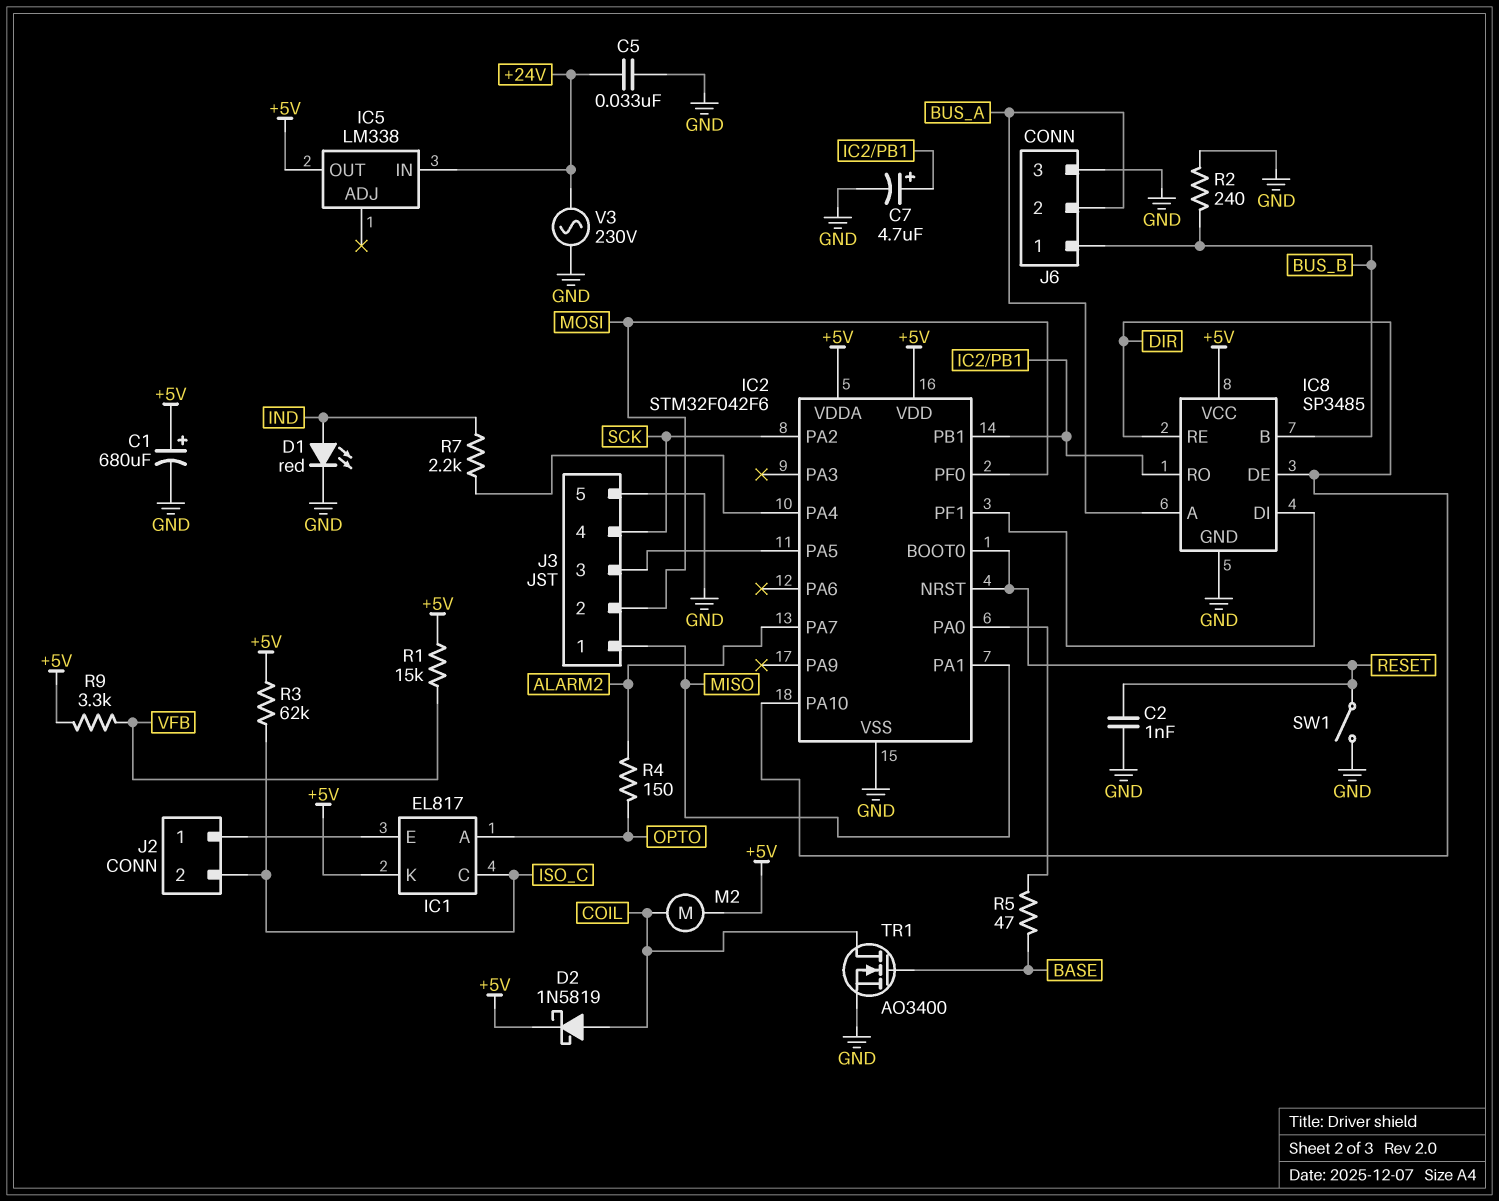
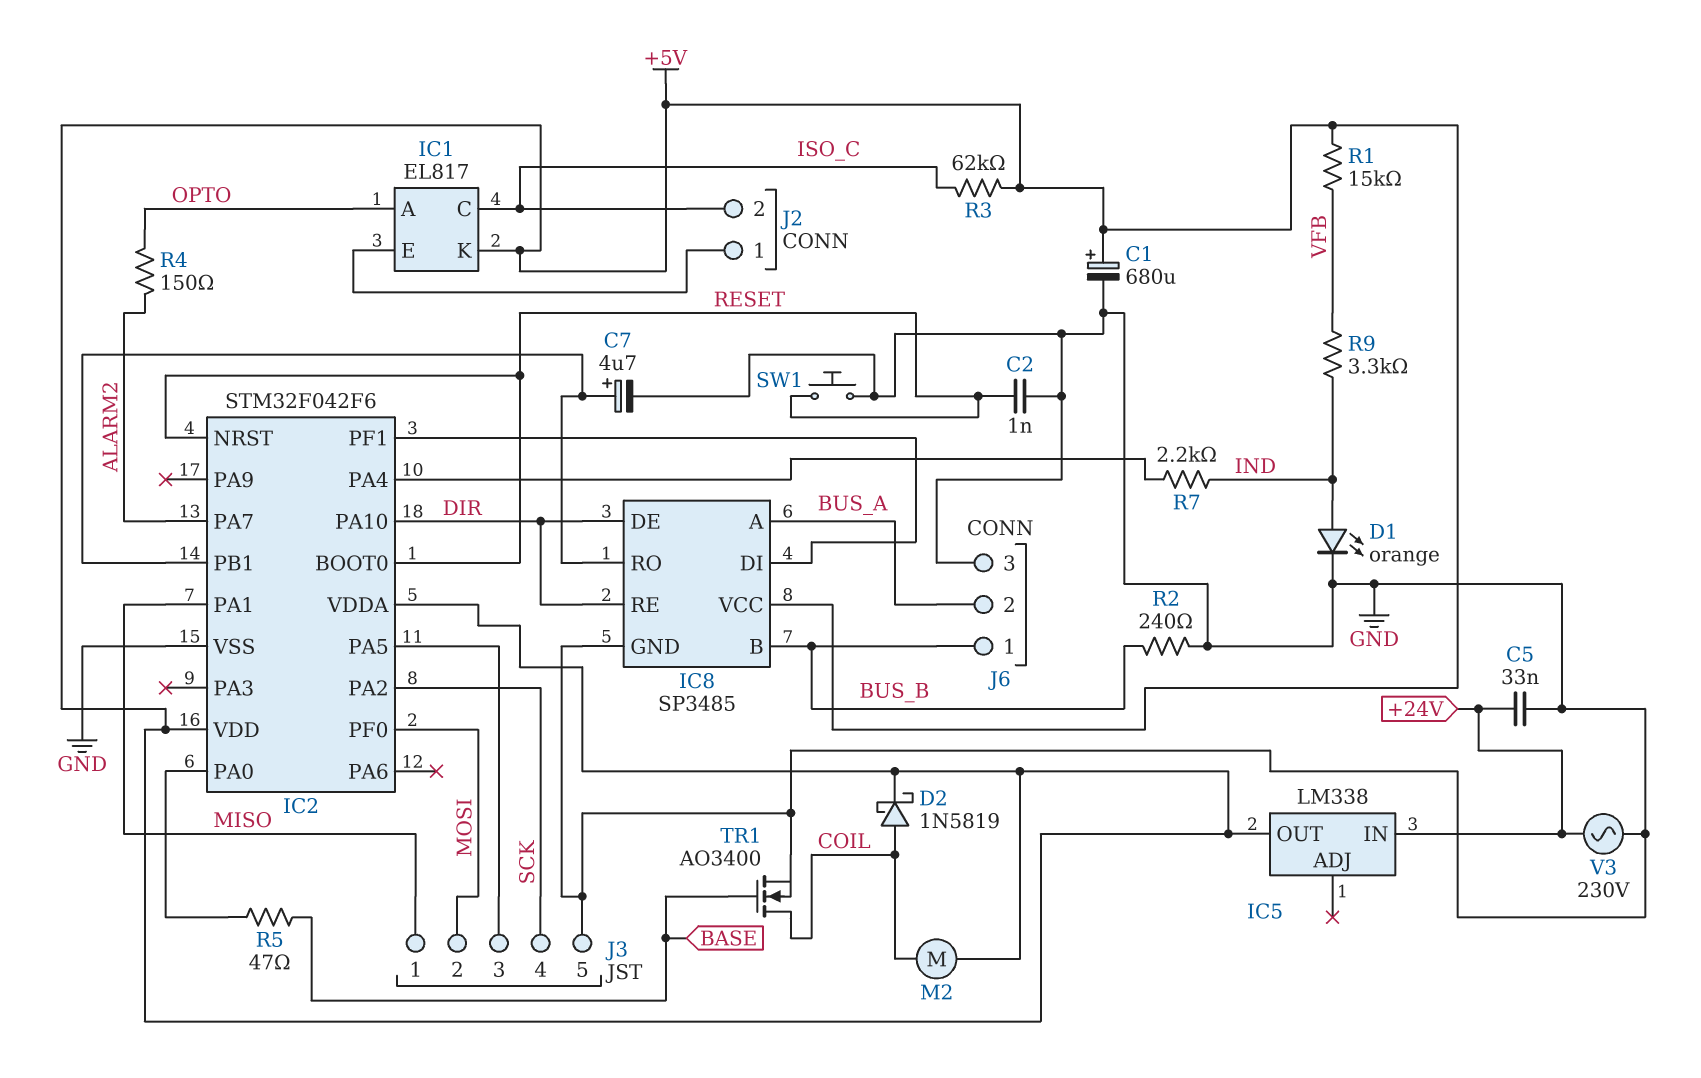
D1: LED red (A IND, K GND) -> LED orange (A IND, K GND)
R9: 3.3k (+5V, VFB) -> 3.3k (IND, VFB)
SW1: switch (GND, RESET) -> button (GND, RESET)

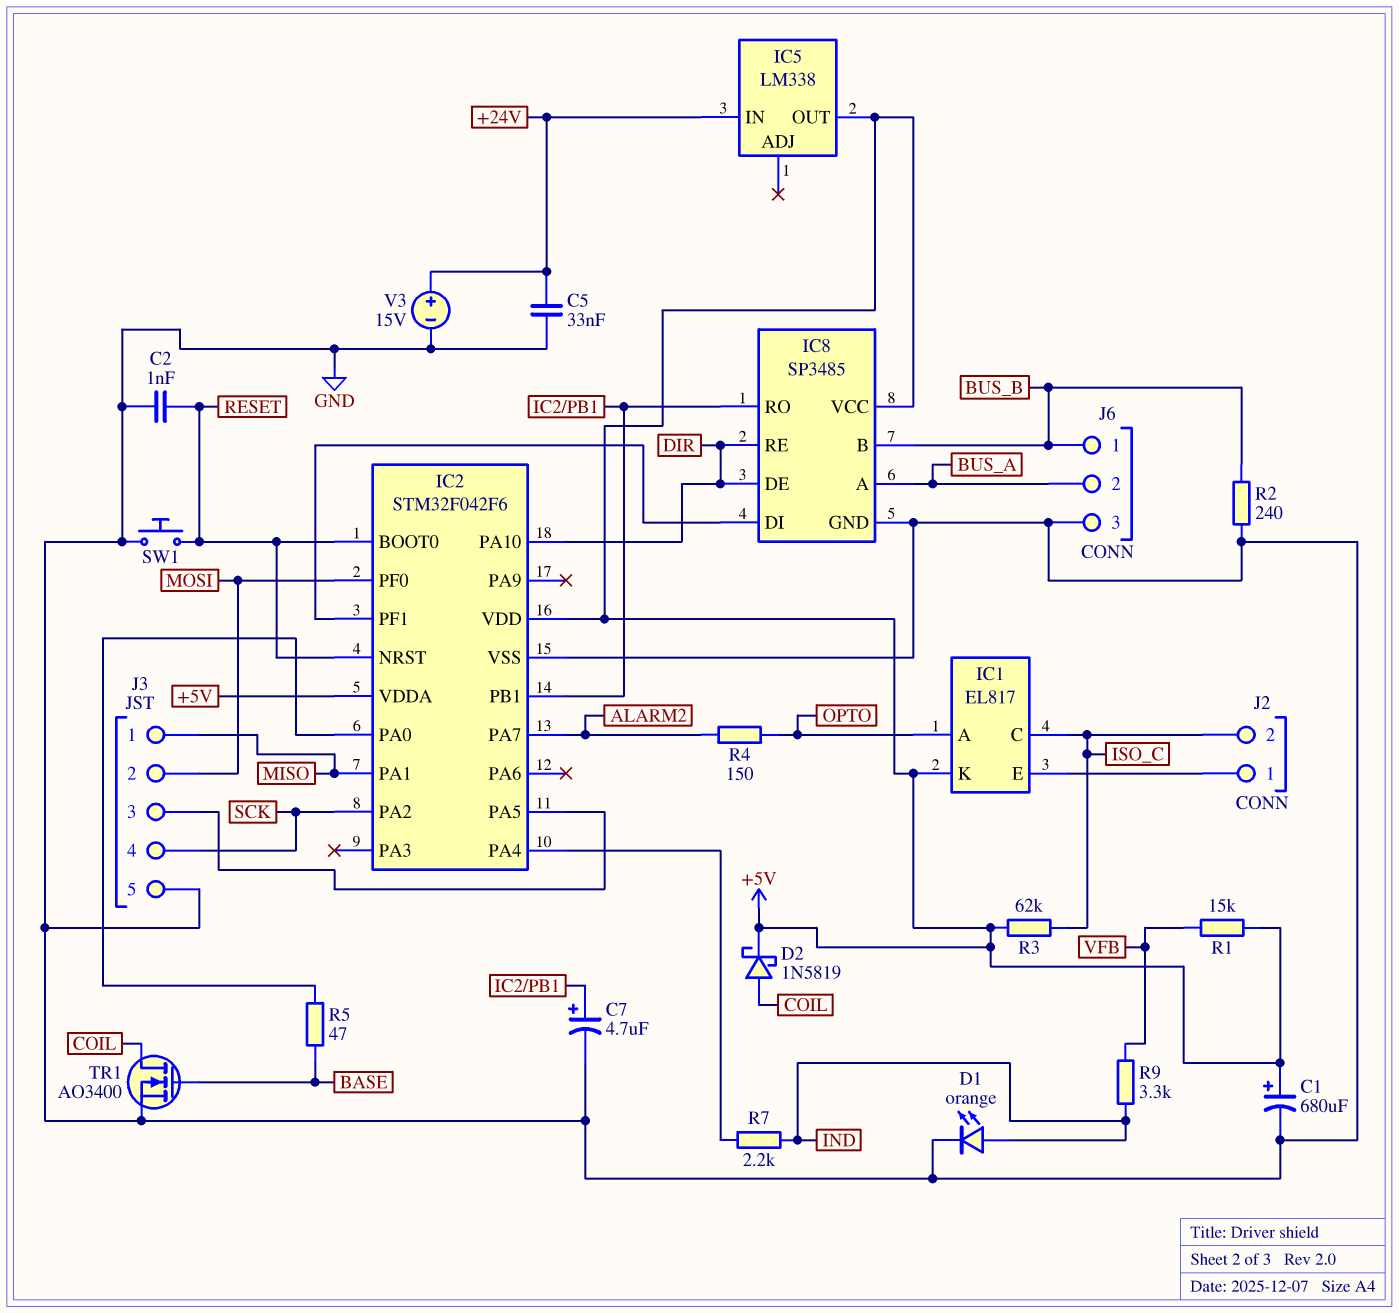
M2: motor (+5V, COIL) -> none
V3: AC 230V (+24V, GND) -> 15V (plus +24V, minus GND)

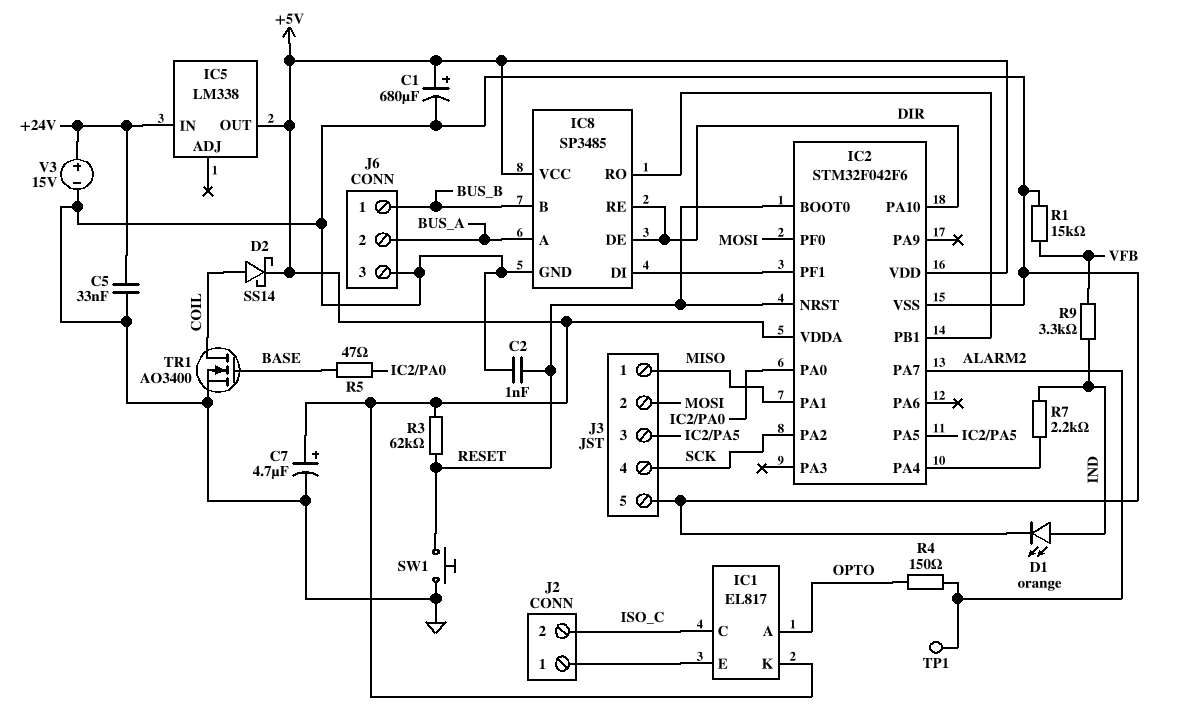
C7: 4.7uF (plus IC2/PB1, minus GND) -> 4.7uF (plus +5V, minus GND)
D2: schottky 1N5819 (A COIL, K +5V) -> schottky SS14 (A COIL, K +5V)
R1: 15k (+5V, VFB) -> 15k (GND, VFB)
R2: 240 (BUS_B, GND) -> none
R3: 62k (+5V, ISO_C) -> 62k (+5V, RESET)
TP1: none -> test point (ALARM2)

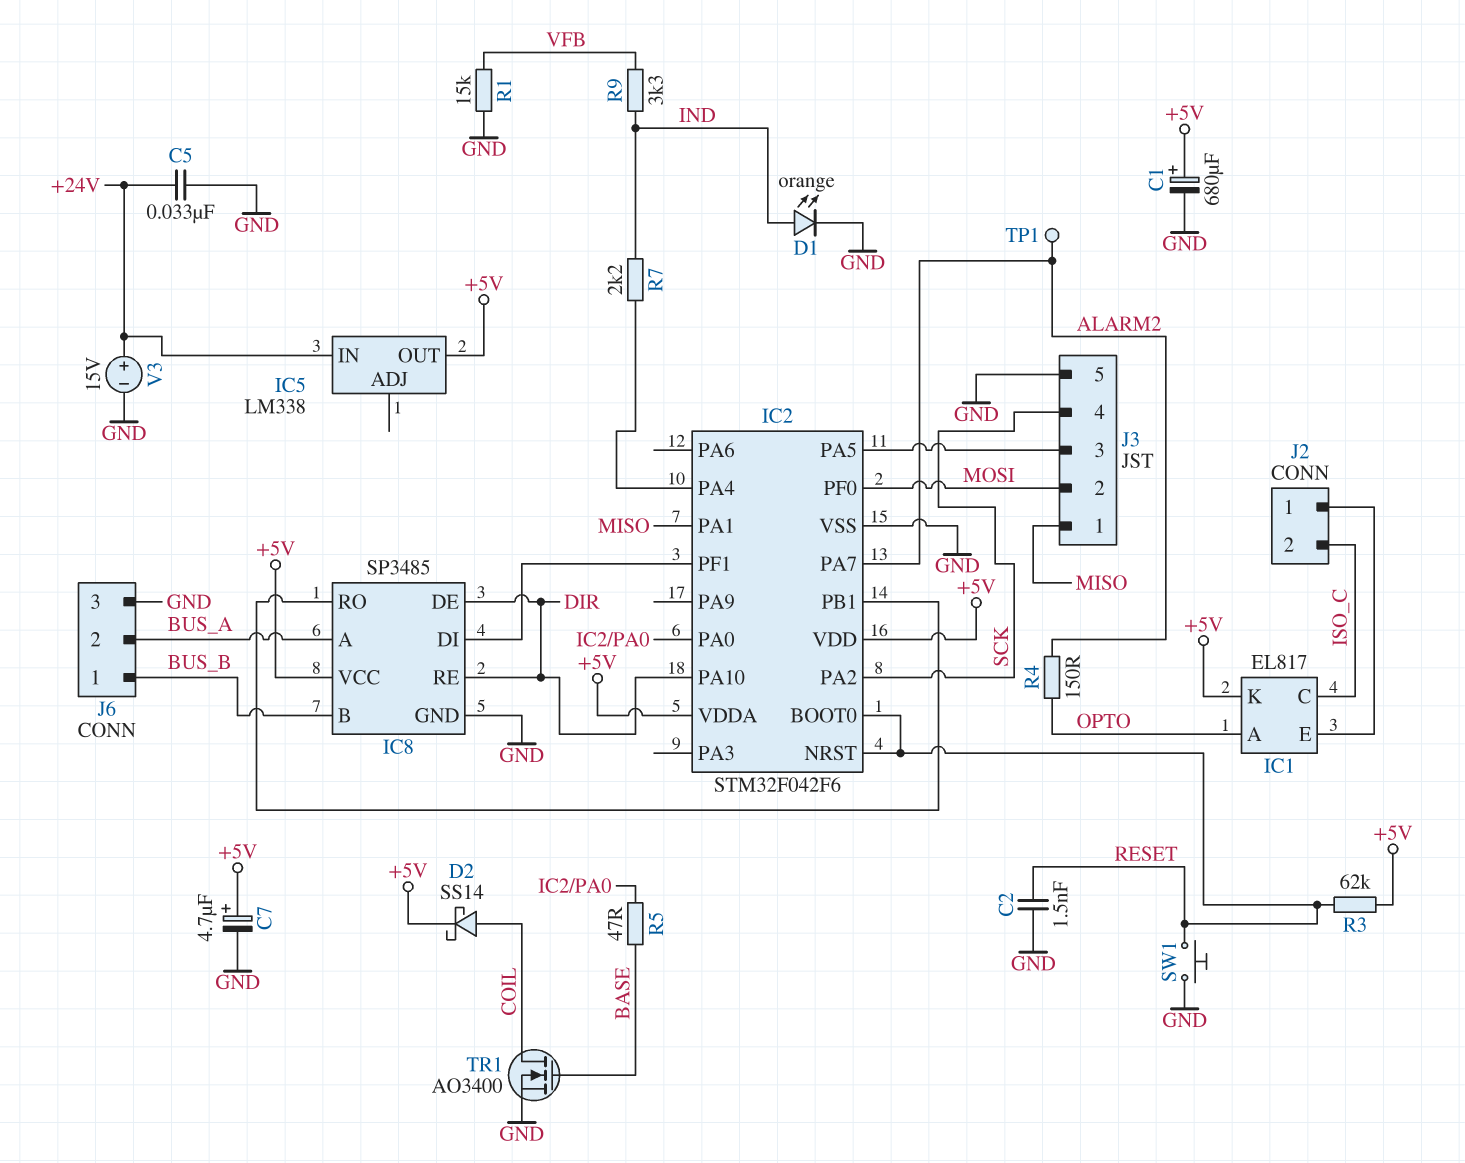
C2: 1nF (GND, RESET) -> 1.5nF (GND, RESET)

